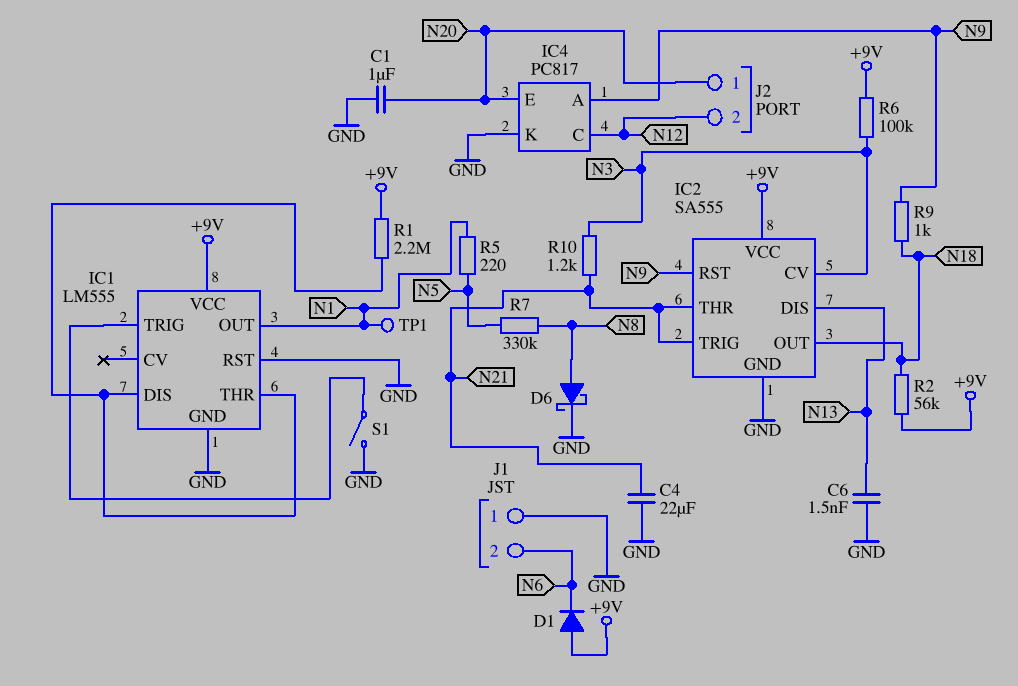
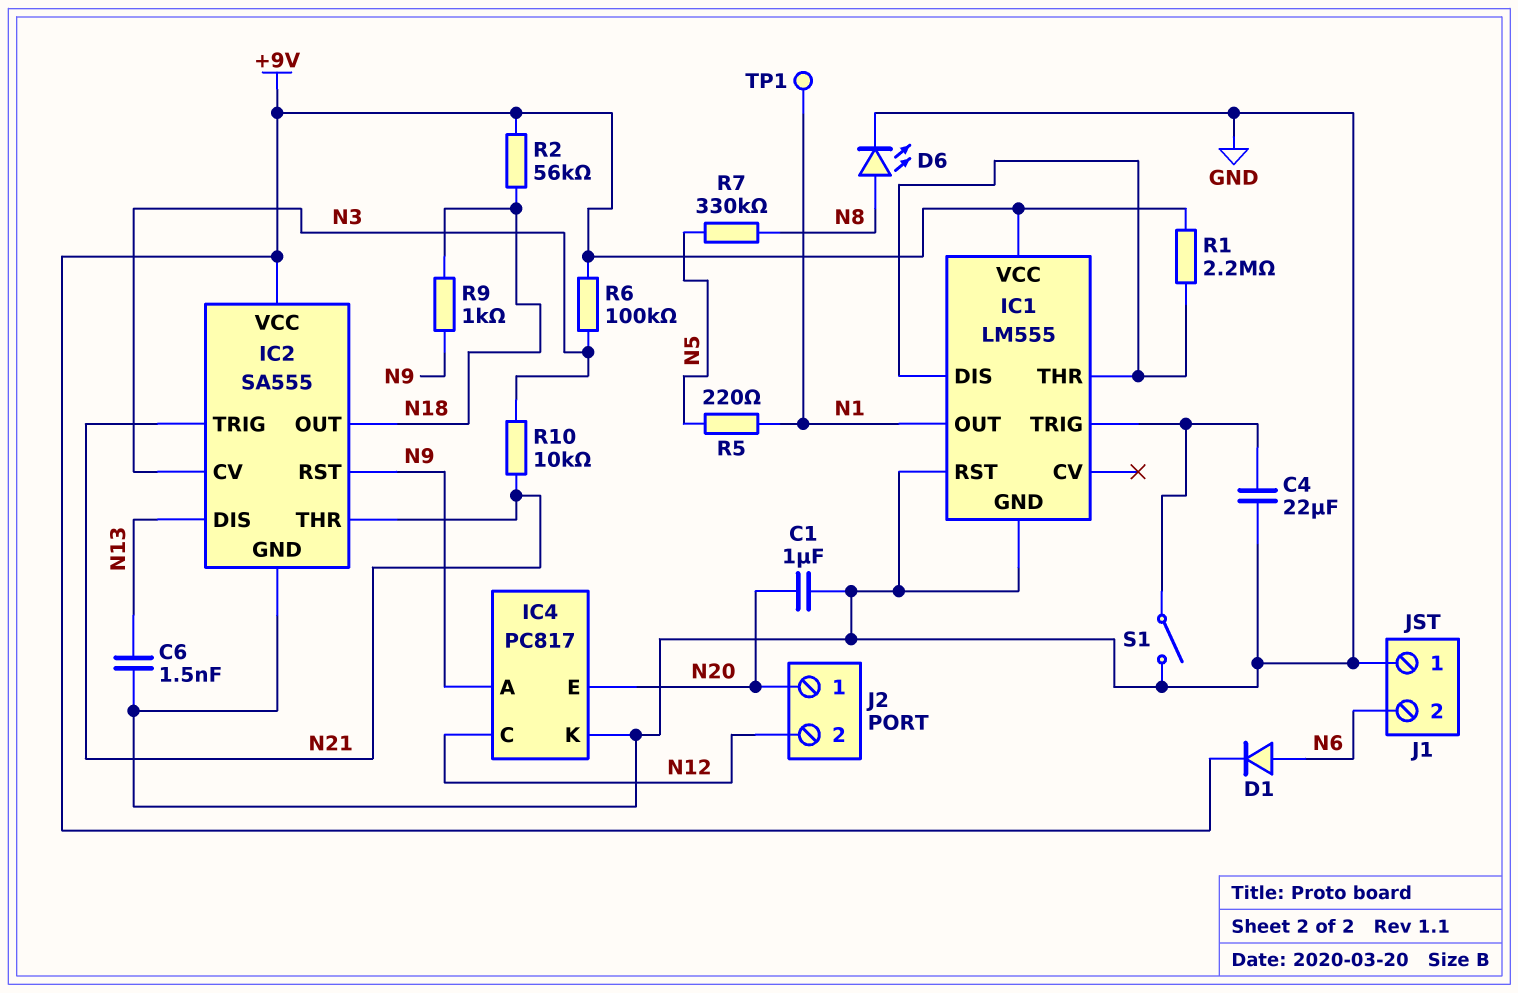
C4: 22uF (GND, N21) -> 22uF (GND, IC1/TRIG)
D1: diode (A +9V, K N6) -> diode (A N6, K +9V)
D6: schottky (A N8, K GND) -> LED (A N8, K GND)
R10: 1.2k (N3, N21) -> 10k (N3, N21)

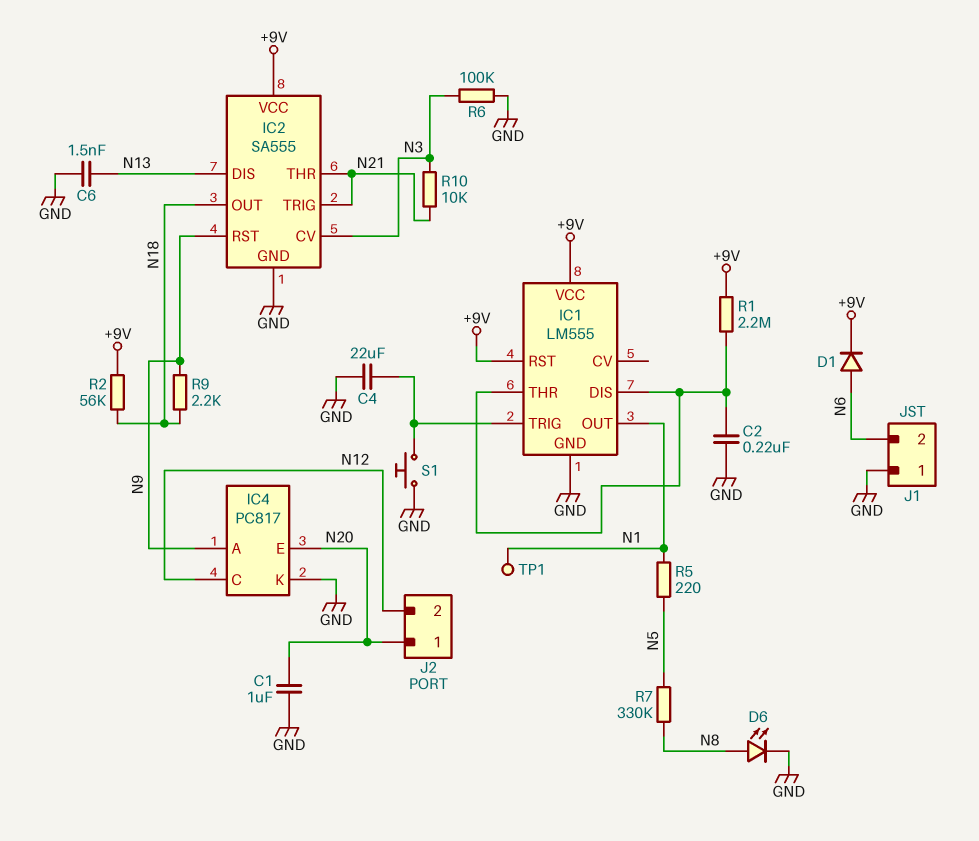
C2: none -> 220nF (GND, IC1/DIS)
IC1 pin RST: GND -> +9V
R6: 100k (+9V, N3) -> 100k (GND, N3)
R9: 1k (N9, N18) -> 2.2k (N9, N18)
S1: switch (GND, IC1/TRIG) -> button (GND, IC1/TRIG)

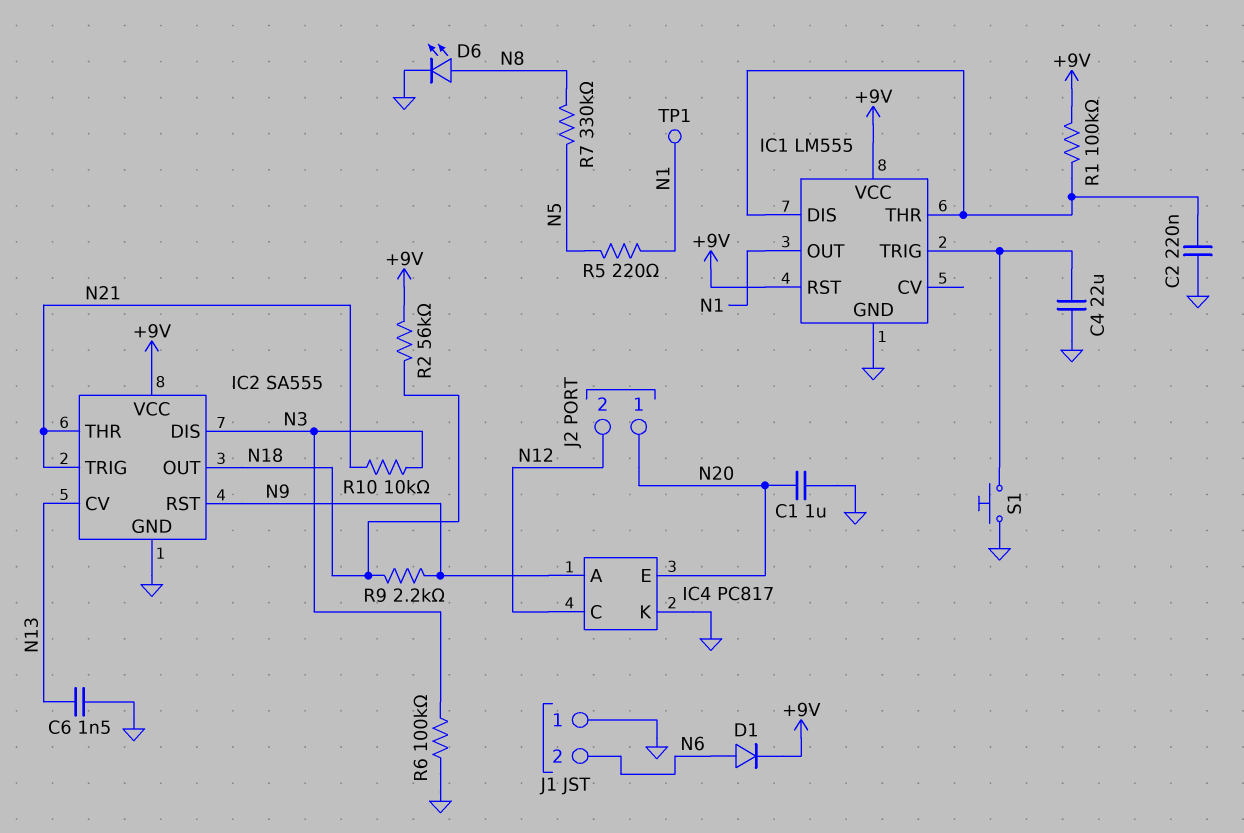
IC2 pin CV: N3 -> N13
IC2 pin DIS: N13 -> N3
R1: 2.2M (+9V, IC1/DIS) -> 100k (+9V, IC1/DIS)

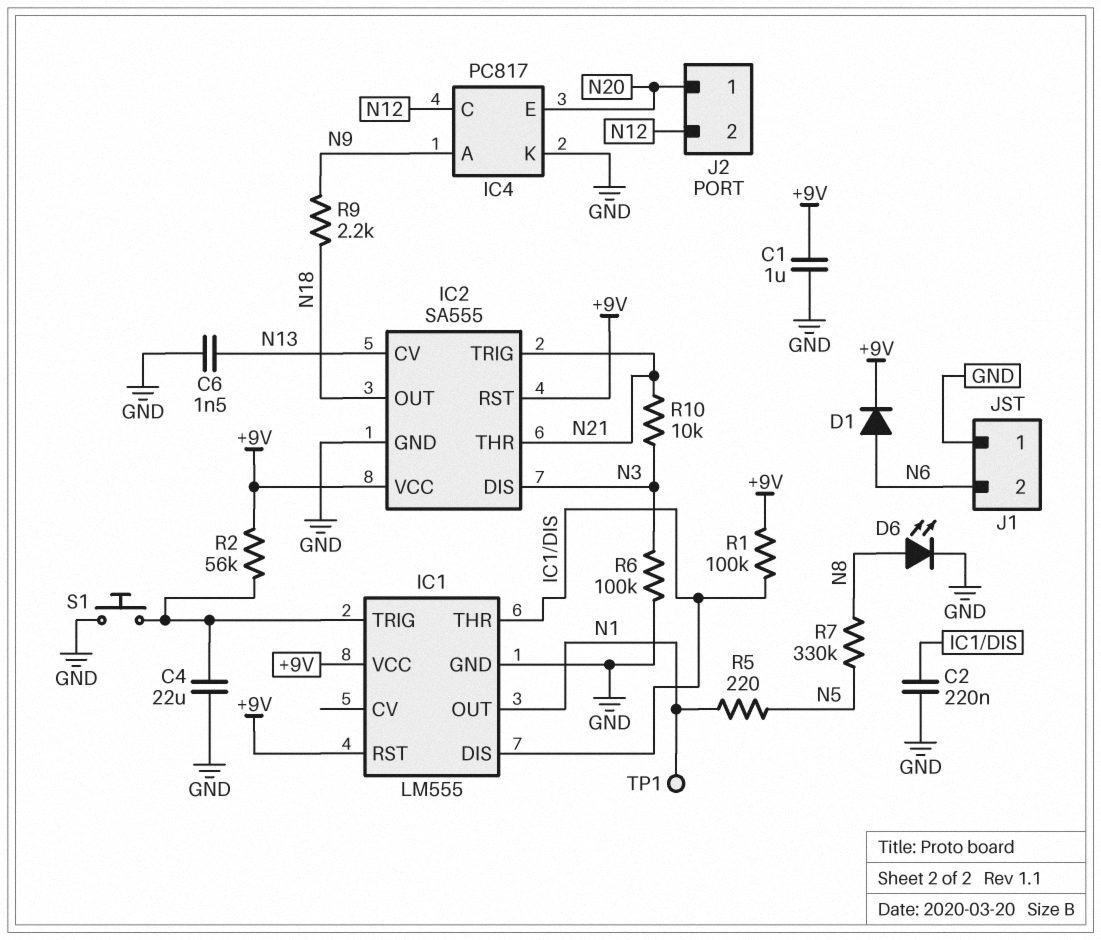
C1: 1uF (GND, N20) -> 1uF (+9V, GND)
IC2 pin RST: N9 -> +9V
R2: 56k (+9V, N18) -> 56k (+9V, IC1/TRIG)

